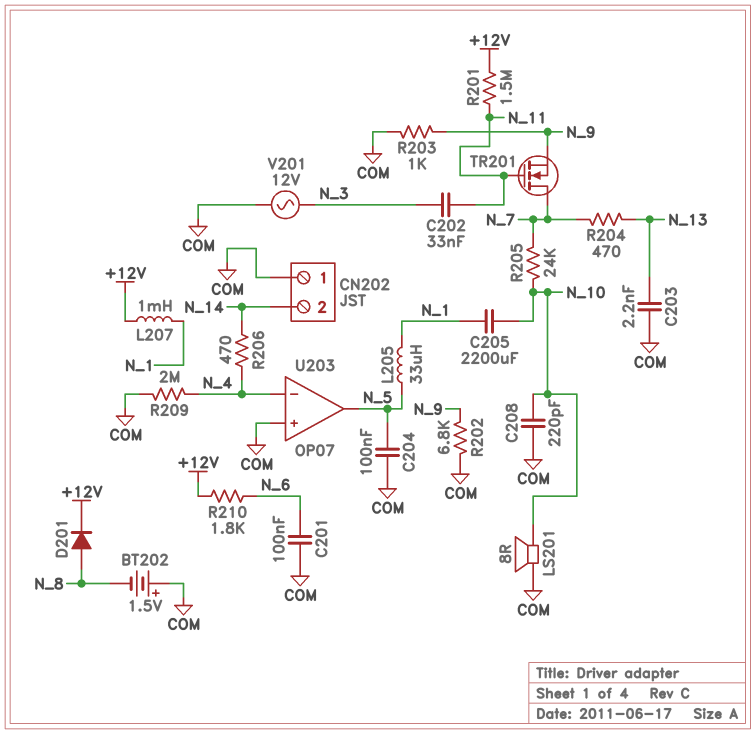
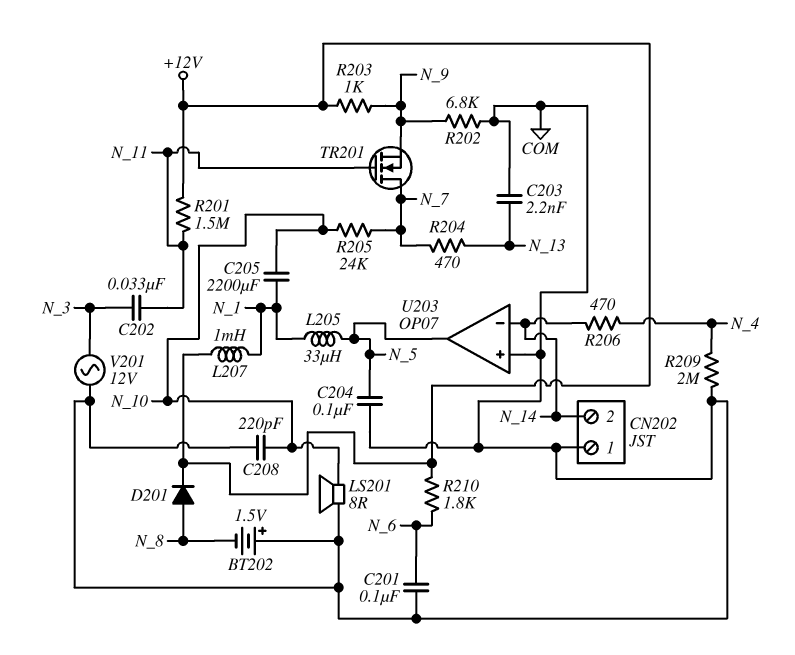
R203: 1k (COM, N_9) -> 1k (+12V, N_9)
U203 pin in-: N_4 -> N_14

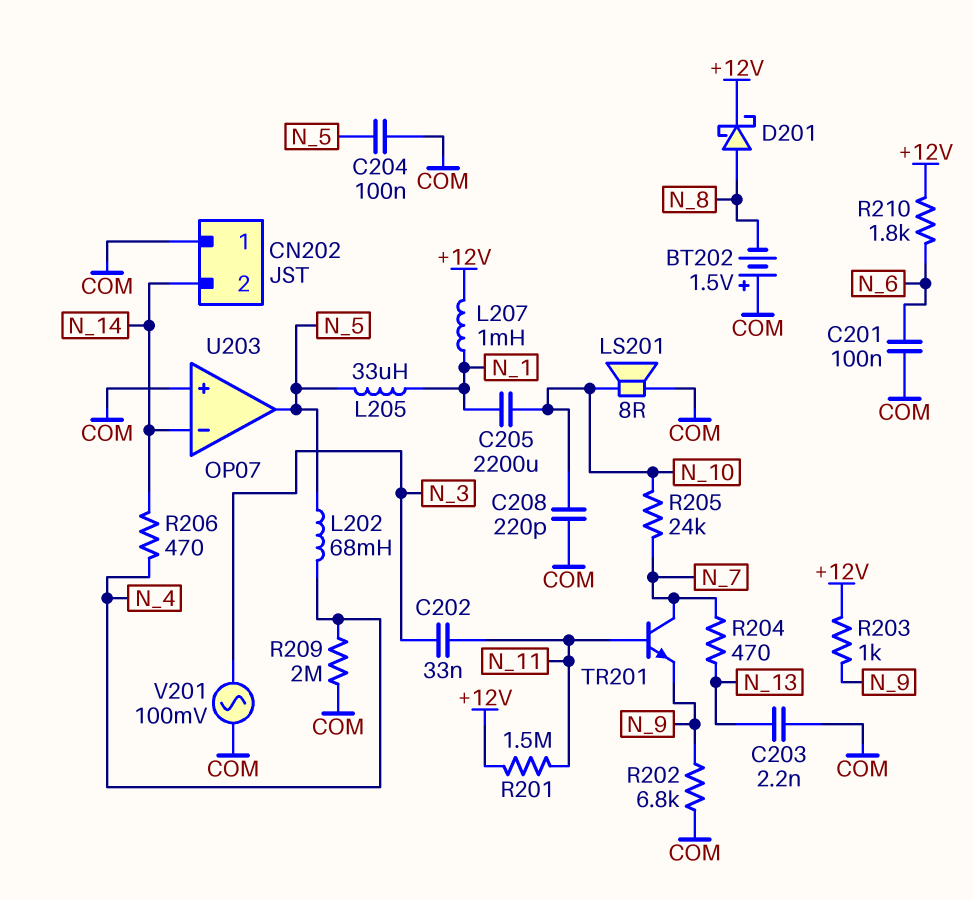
D201: diode (A N_8, K +12V) -> schottky (A N_8, K +12V)
L202: none -> 68mH (N_4, N_5)
TR201: NMOS (G N_11, D N_7, S N_9) -> NPN (B N_11, C N_7, E N_9)
V201: AC 12V (COM, N_3) -> AC 100mV (COM, N_3)

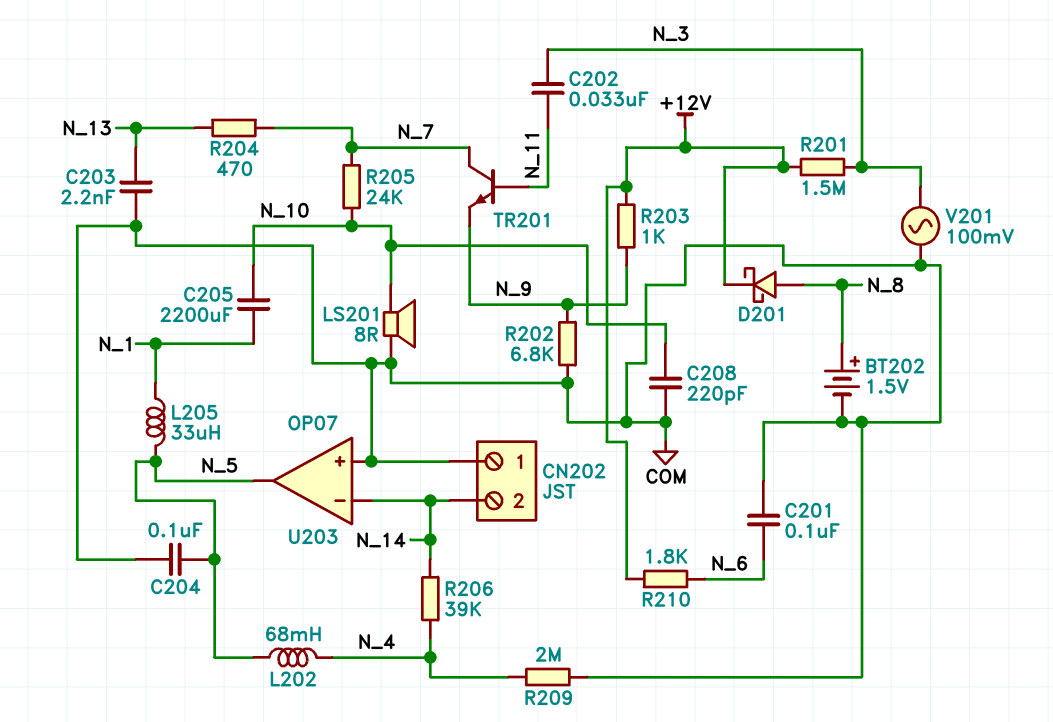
BT202: 1.5V (plus COM, minus N_8) -> 1.5V (plus N_8, minus COM)
L207: 1mH (+12V, N_1) -> none
R201: 1.5M (+12V, N_11) -> 1.5M (+12V, N_3)
R206: 470 (N_4, N_14) -> 39k (N_4, N_14)

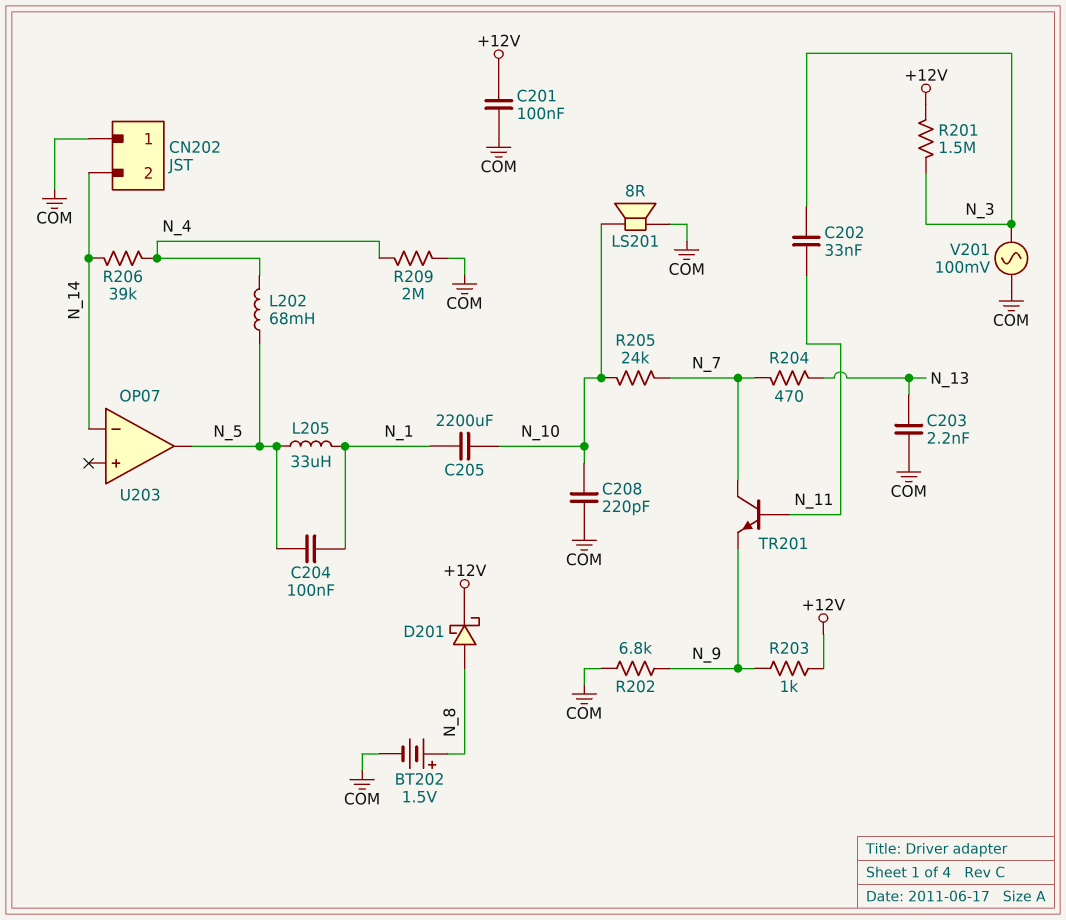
C201: 100nF (COM, N_6) -> 100nF (+12V, COM)
C204: 100nF (COM, N_5) -> 100nF (N_1, N_5)
R210: 1.8k (+12V, N_6) -> none
U203 pin in+: COM -> none

